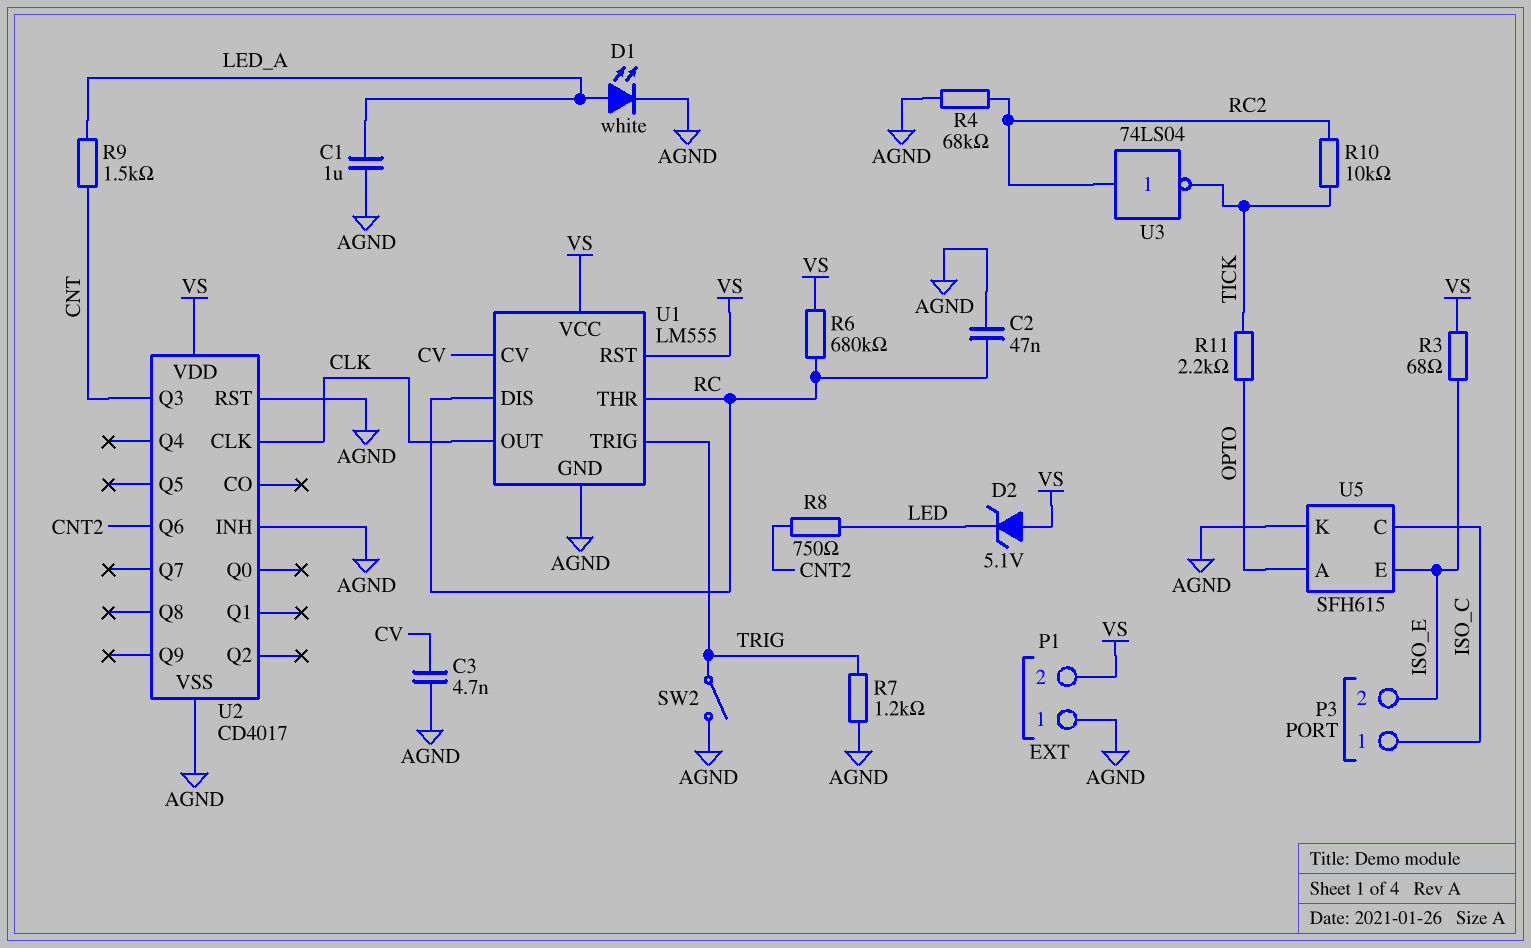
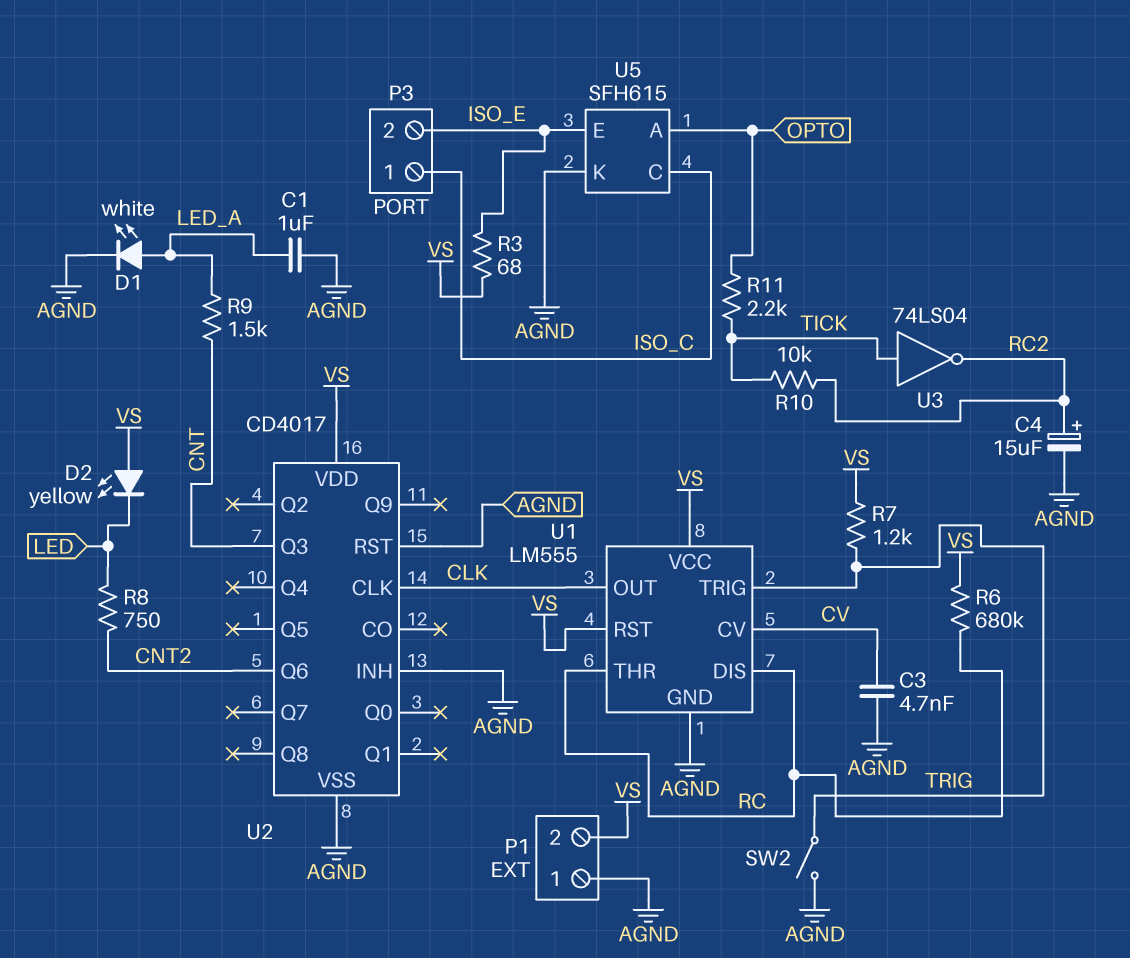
C2: 47nF (AGND, RC) -> none
C4: none -> 15uF (plus RC2, minus AGND)
D2: zener 5.1V (A VS, K LED) -> LED yellow (A VS, K LED)
R4: 68k (AGND, RC2) -> none
R7: 1.2k (AGND, TRIG) -> 1.2k (TRIG, VS)
U3: NOT 74LS04 (in RC2, out TICK) -> NOT 74LS04 (in TICK, out RC2)

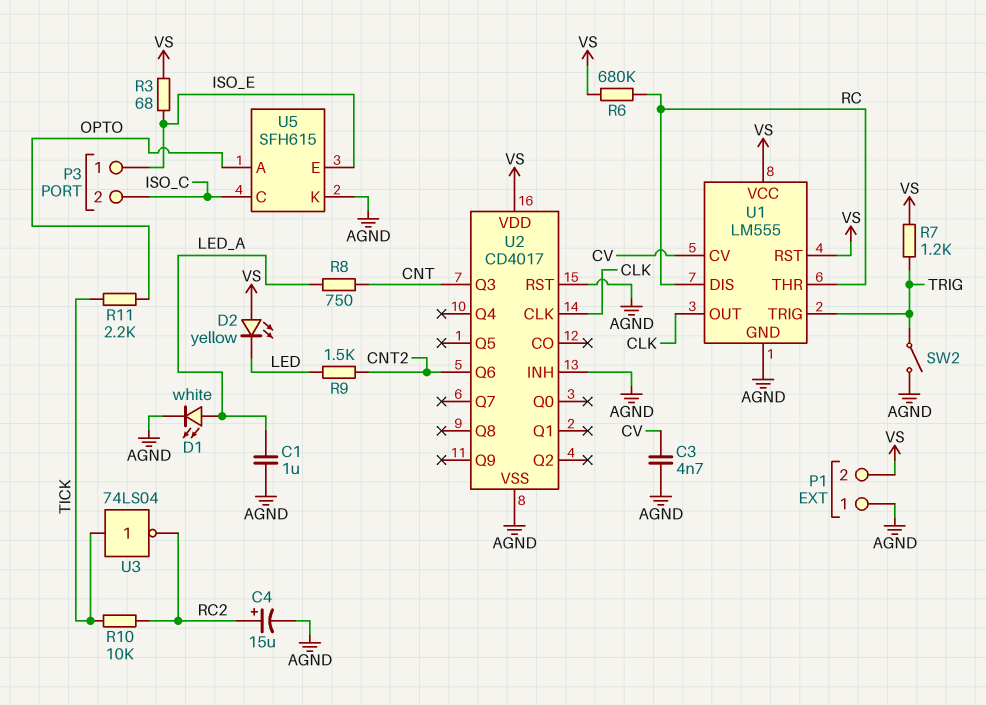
P3 pin 1: ISO_C -> ISO_E
P3 pin 2: ISO_E -> ISO_C
R8: 750 (CNT2, LED) -> 750 (CNT, LED_A)
R9: 1.5k (CNT, LED_A) -> 1.5k (CNT2, LED)

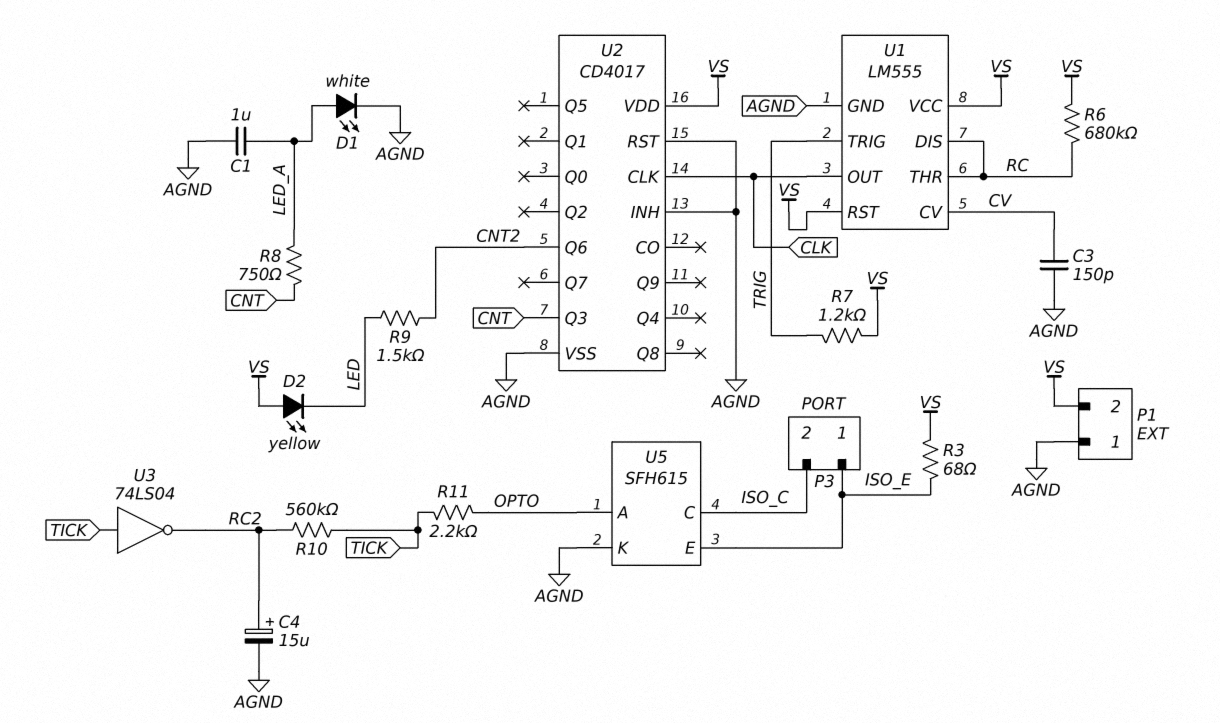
C3: 4.7nF (AGND, CV) -> 150pF (AGND, CV)
R10: 10k (RC2, TICK) -> 560k (RC2, TICK)
SW2: switch (AGND, TRIG) -> none

